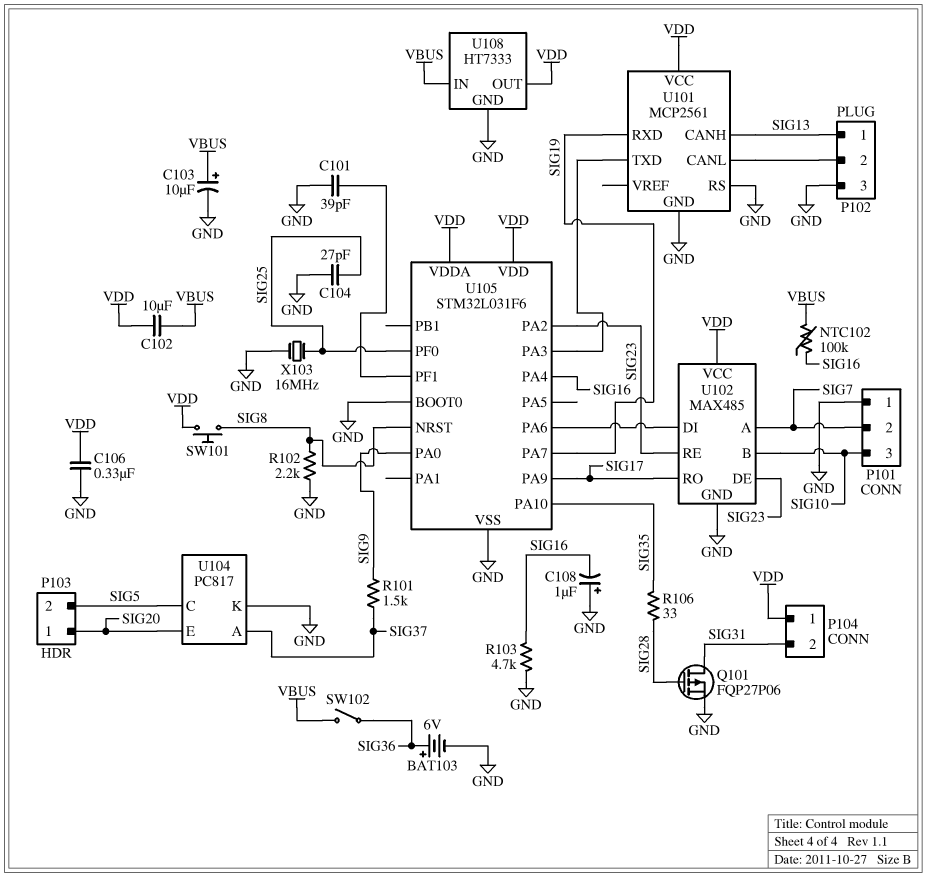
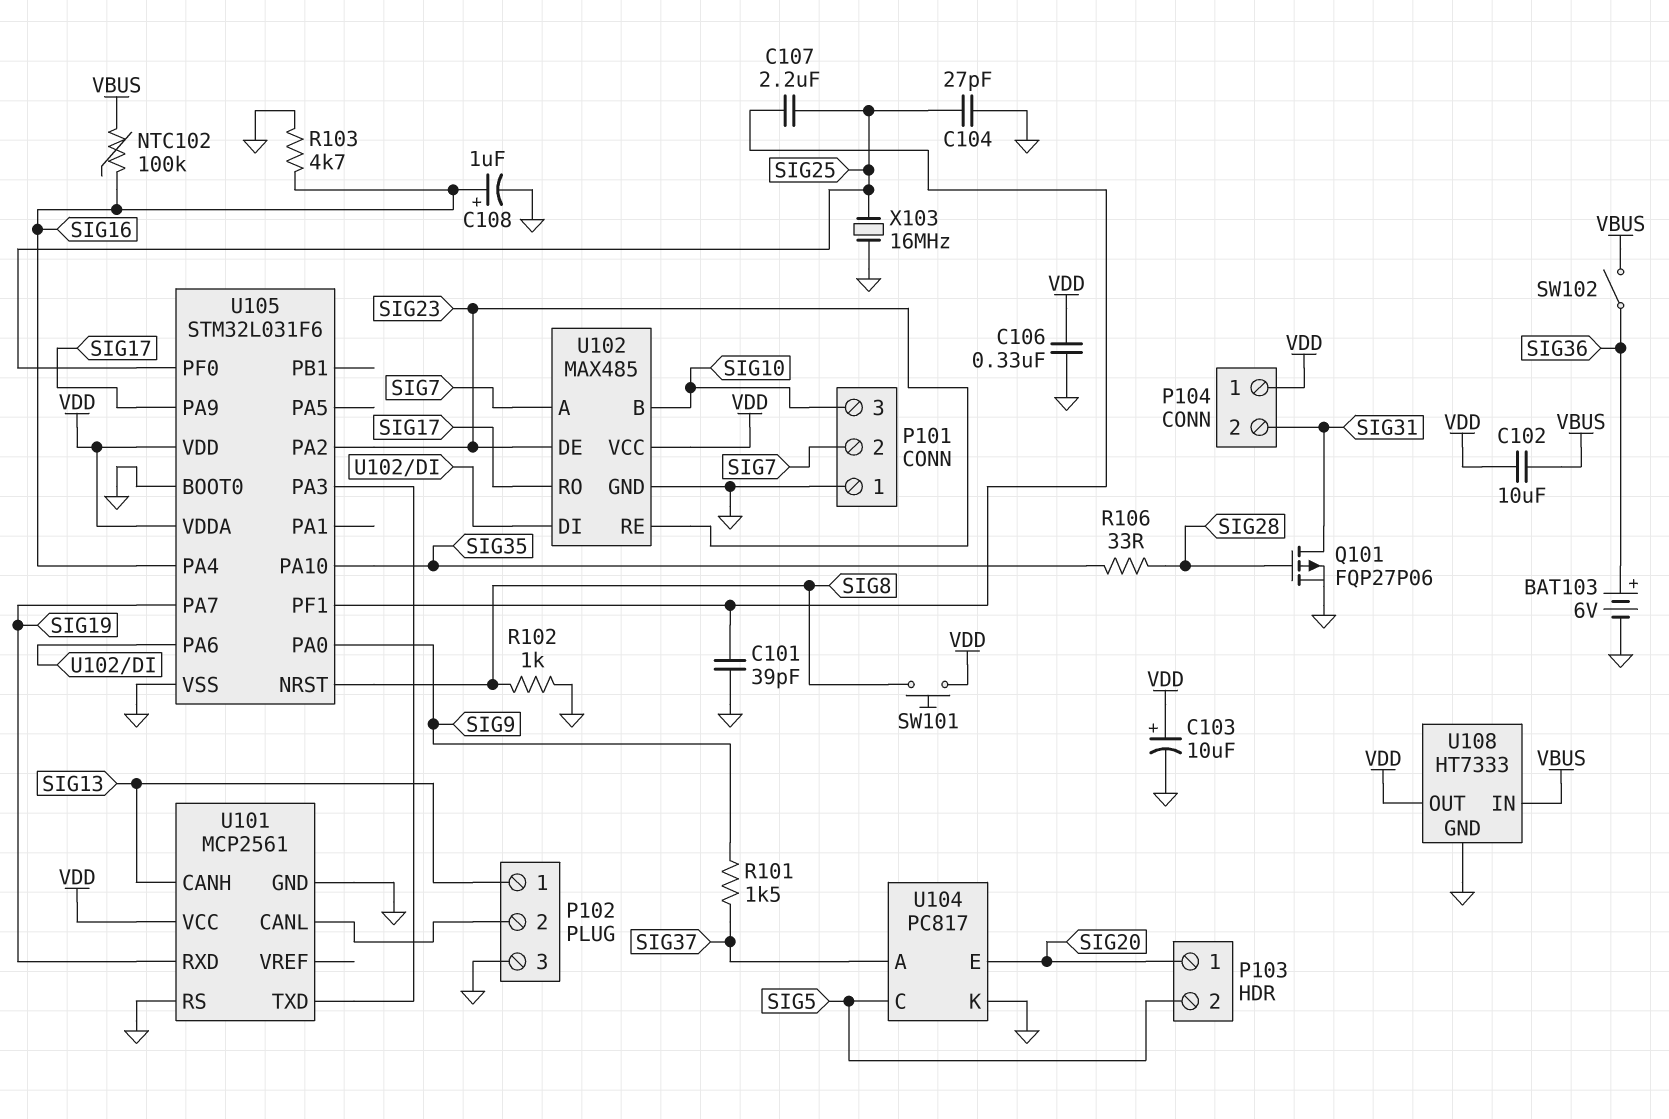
C103: 10uF (plus VBUS, minus GND) -> 10uF (plus VDD, minus GND)
C107: none -> 2.2uF (SIG25, U105/PF1)
C108: 1uF (plus GND, minus SIG16) -> 1uF (plus SIG16, minus GND)
R102: 2.2k (GND, SIG8) -> 1k (GND, SIG8)

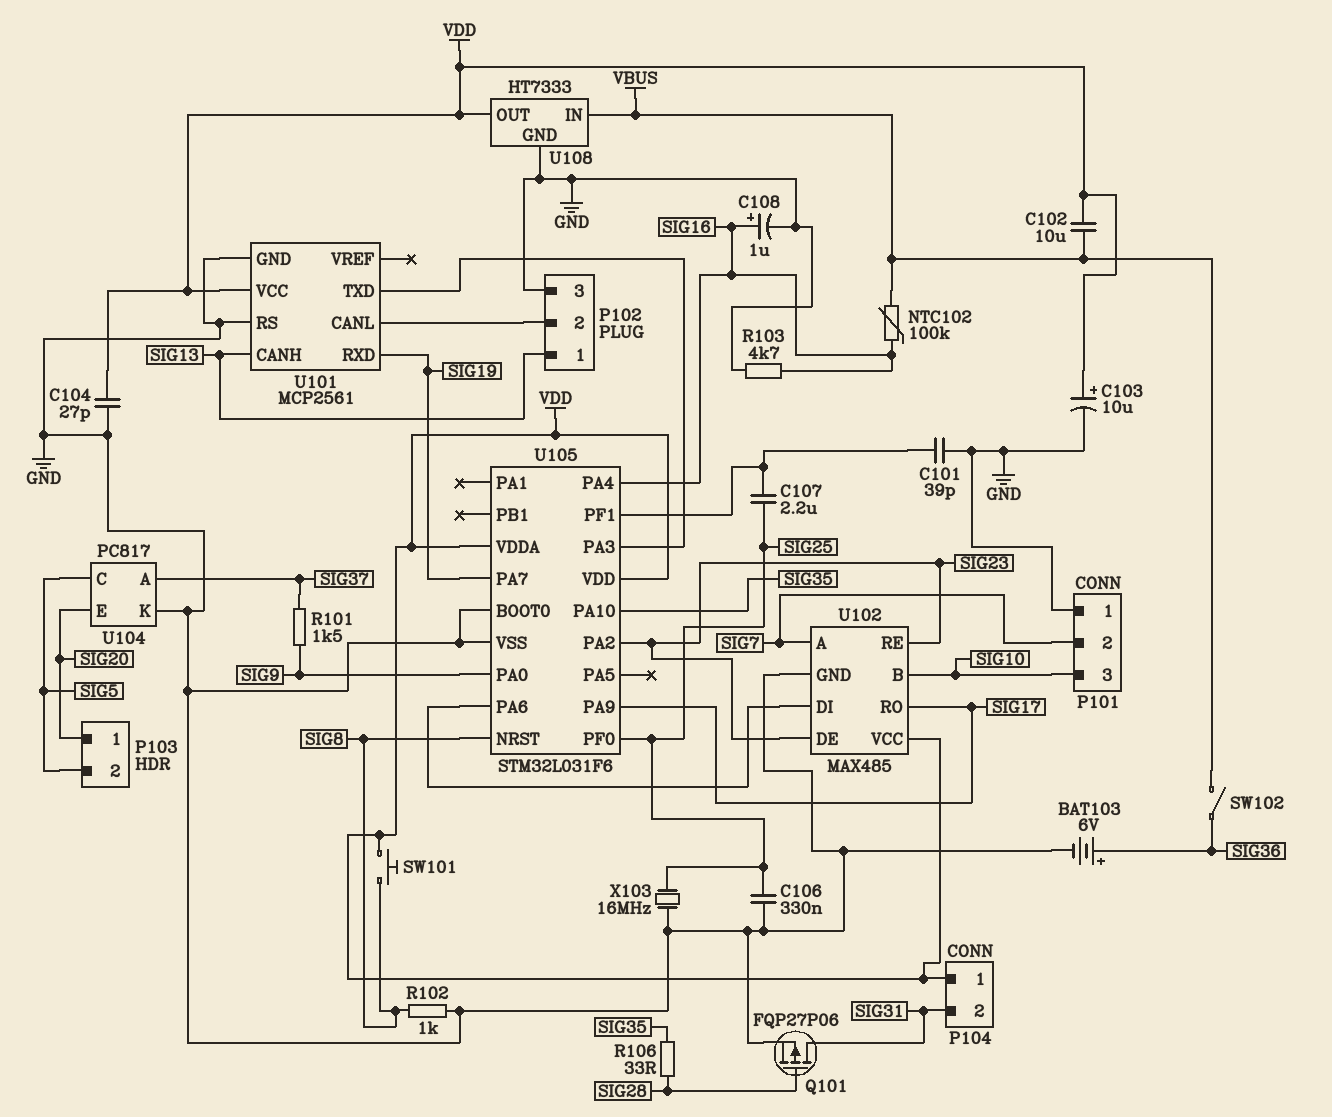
C104: 27pF (GND, SIG25) -> 27pF (GND, VDD)
C106: 330nF (GND, VDD) -> 330nF (GND, SIG25)

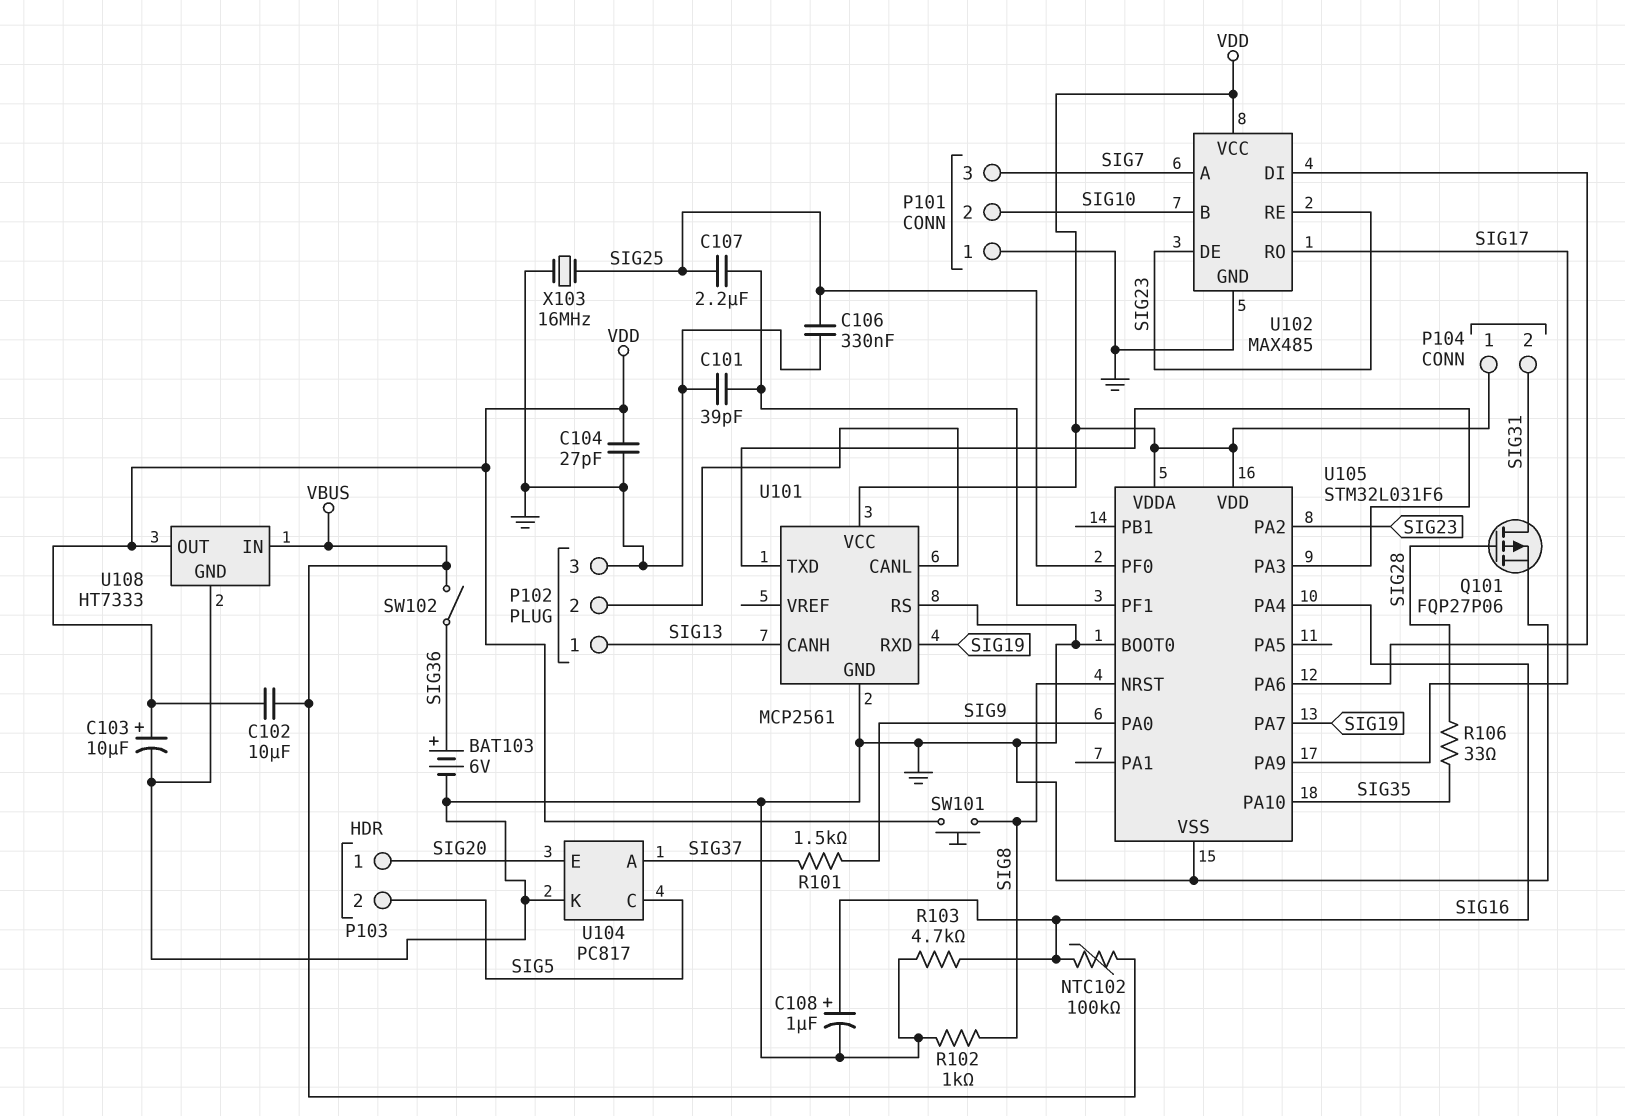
P101 pin 2: SIG7 -> SIG10
P101 pin 3: SIG10 -> SIG7

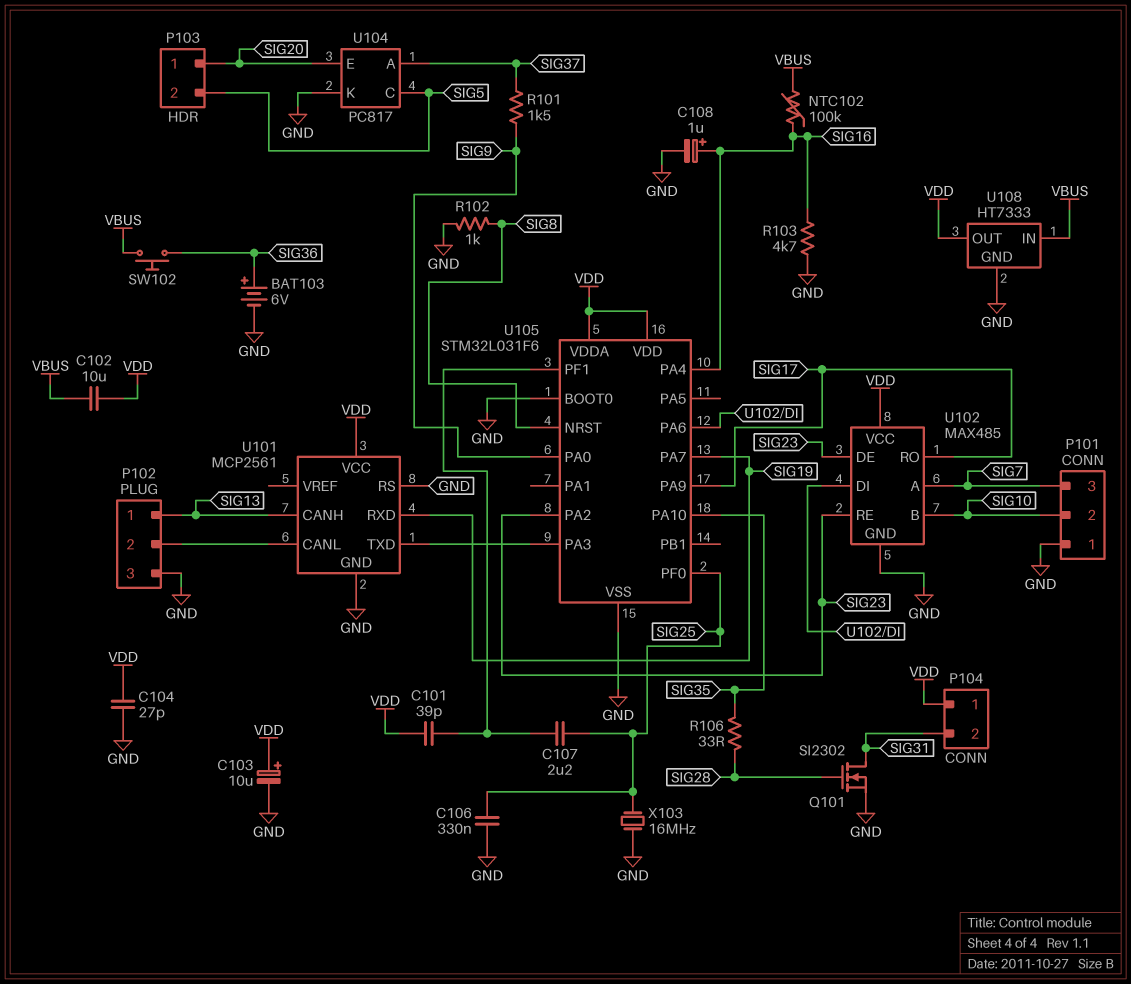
C101: 39pF (GND, U105/PF1) -> 39pF (U105/PF1, VDD)
Q101: PMOS FQP27P06 (G SIG28, D SIG31, S GND) -> NMOS SI2302 (G SIG28, D SIG31, S GND)
SW101: button (SIG8, VDD) -> none
SW102: switch (SIG36, VBUS) -> button (SIG36, VBUS)

